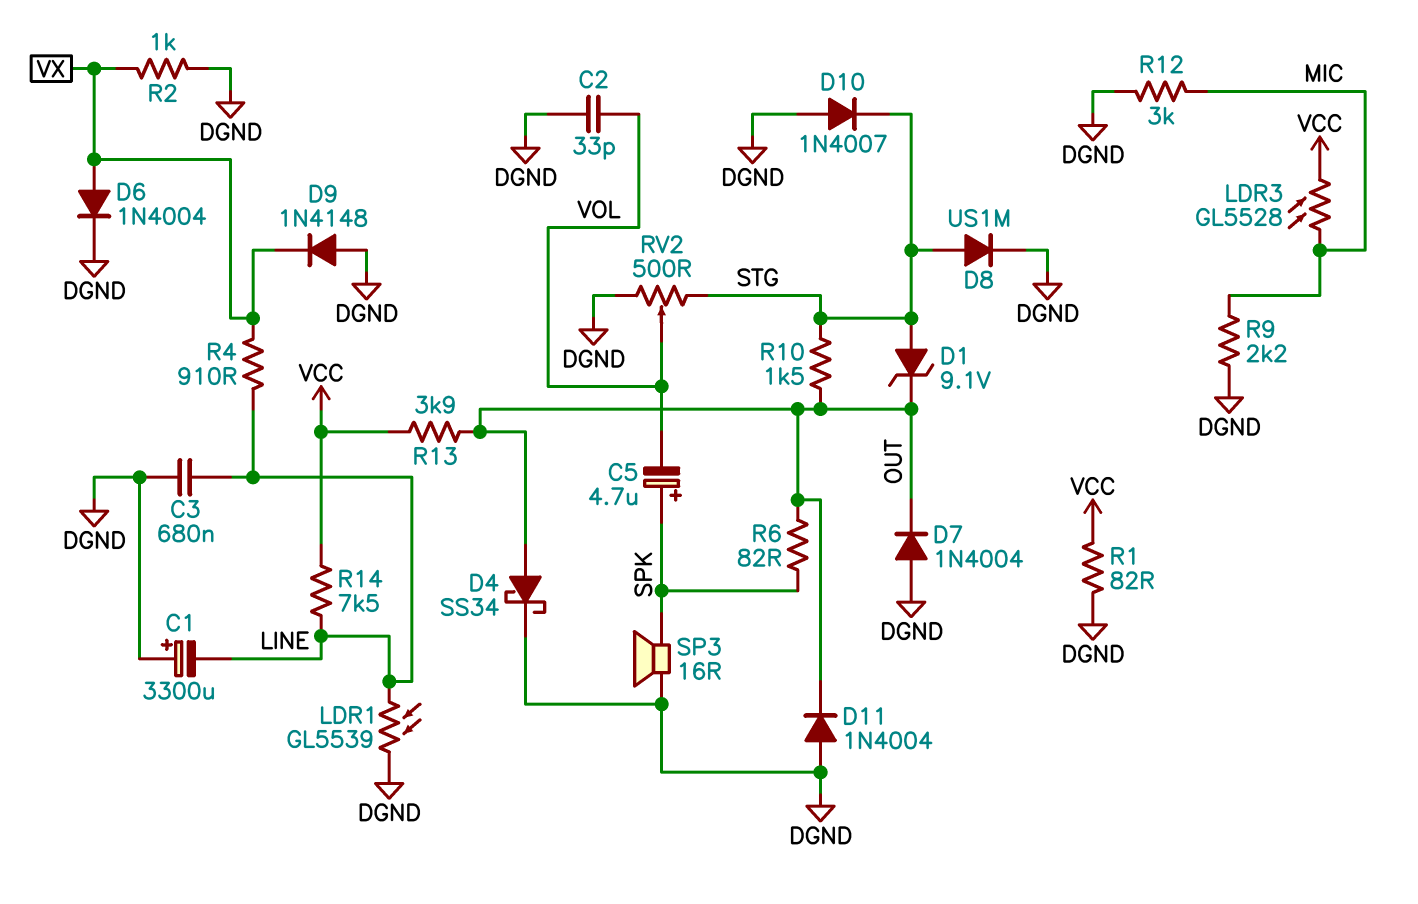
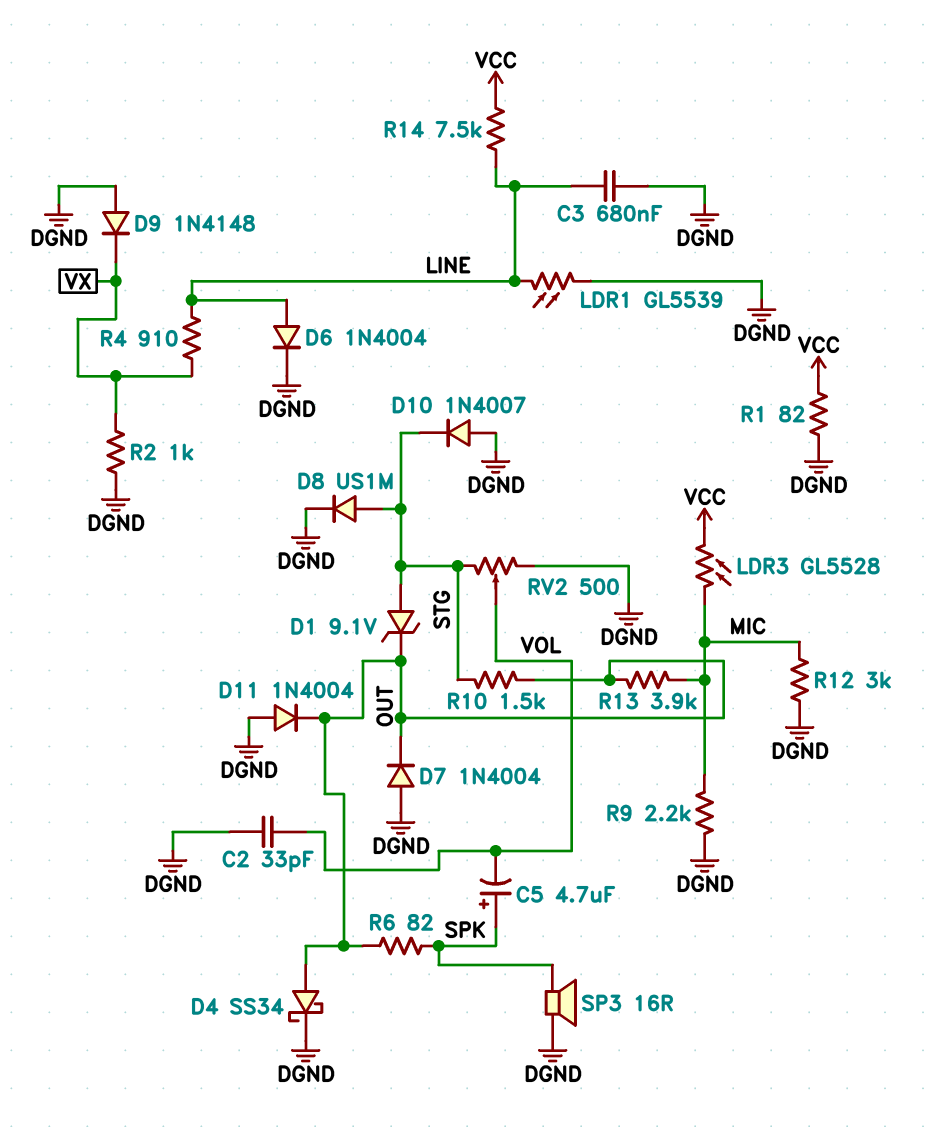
C1: 3300uF (plus DGND, minus LINE) -> none
D6: diode 1N4004 (A VX, K DGND) -> diode 1N4004 (A LINE, K DGND)
R13: 3.9k (OUT, VCC) -> 3.9k (MIC, OUT)

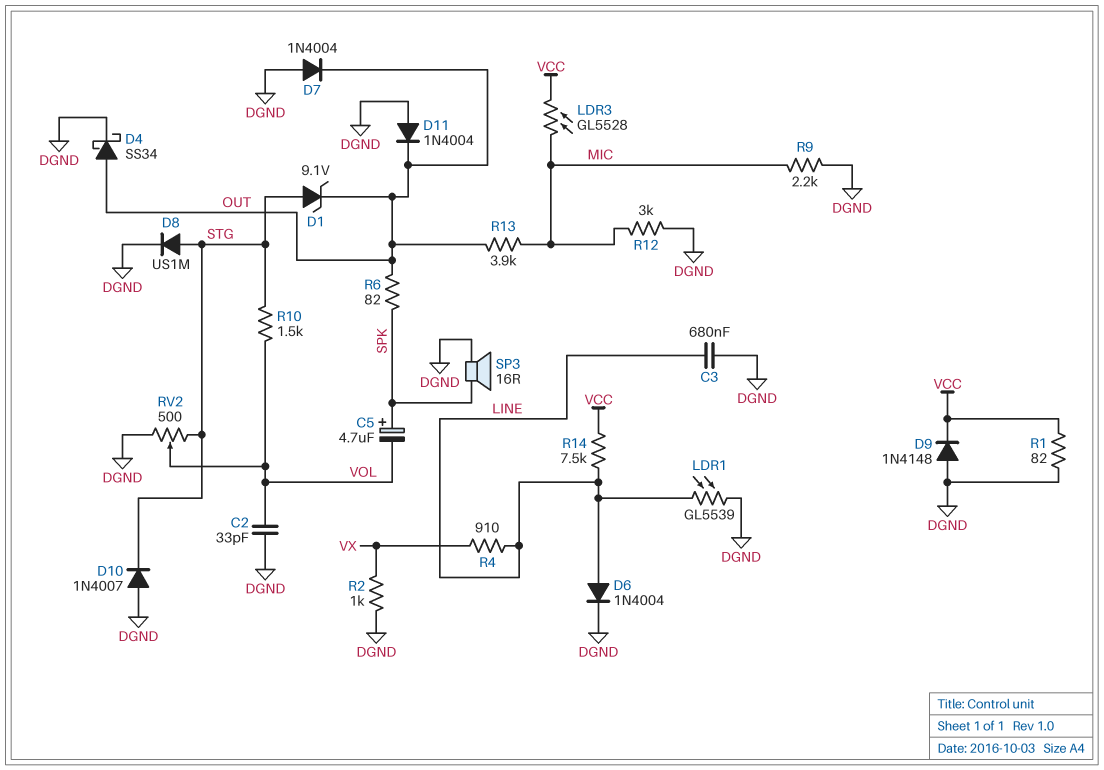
D9: diode 1N4148 (A DGND, K VX) -> diode 1N4148 (A DGND, K VCC)
R10: 1.5k (OUT, STG) -> 1.5k (STG, VOL)

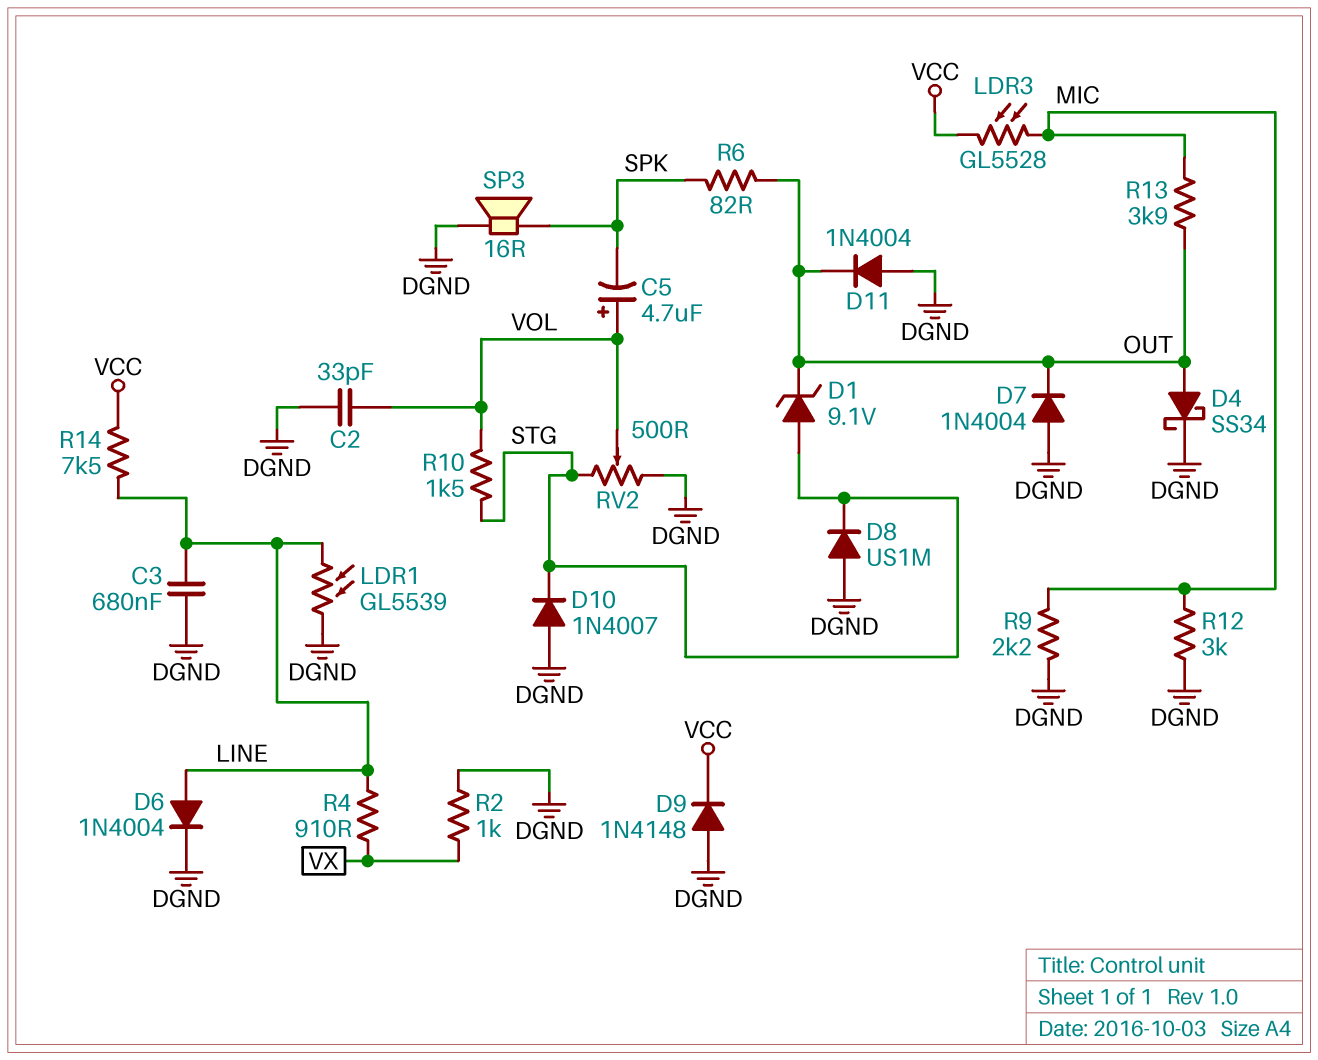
C5: 4.7uF (plus SPK, minus VOL) -> 4.7uF (plus VOL, minus SPK)
D8: diode US1M (A STG, K DGND) -> diode US1M (A DGND, K STG)
R1: 82 (DGND, VCC) -> none

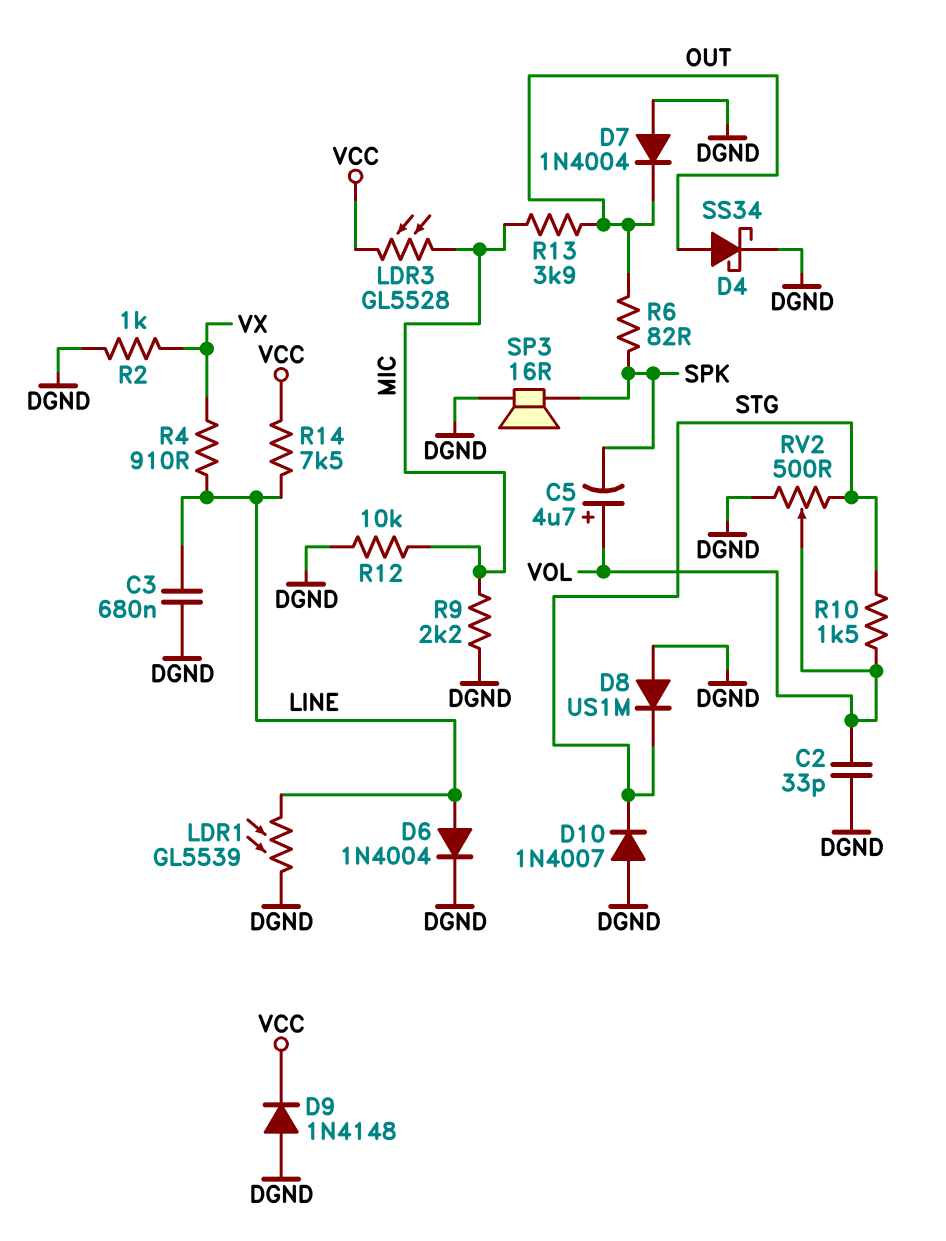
D1: zener 9.1V (A STG, K OUT) -> none
D11: diode 1N4004 (A DGND, K OUT) -> none
R12: 3k (DGND, MIC) -> 10k (DGND, MIC)

